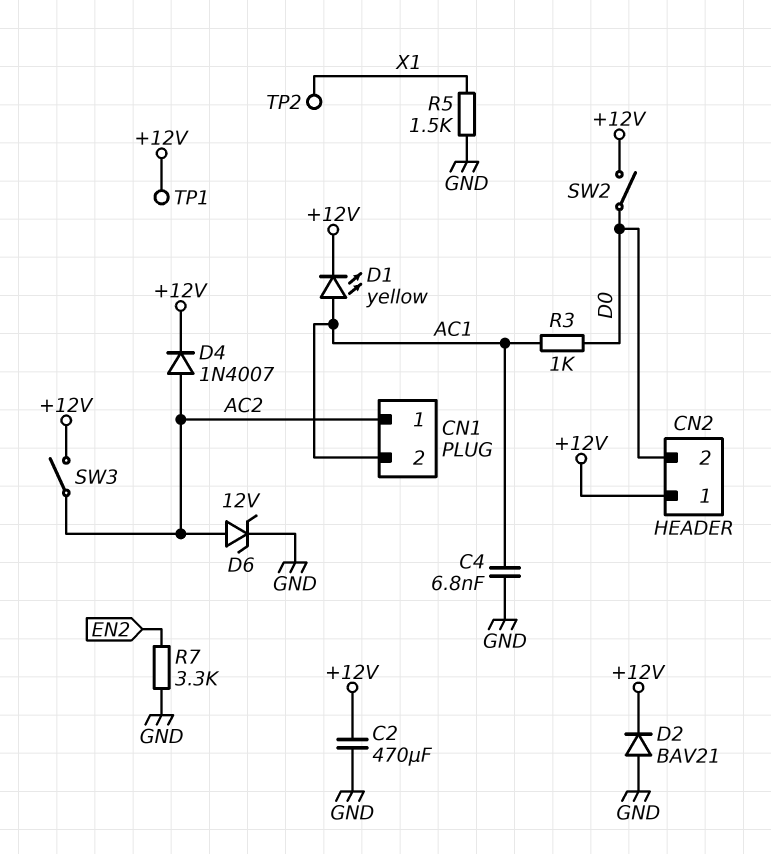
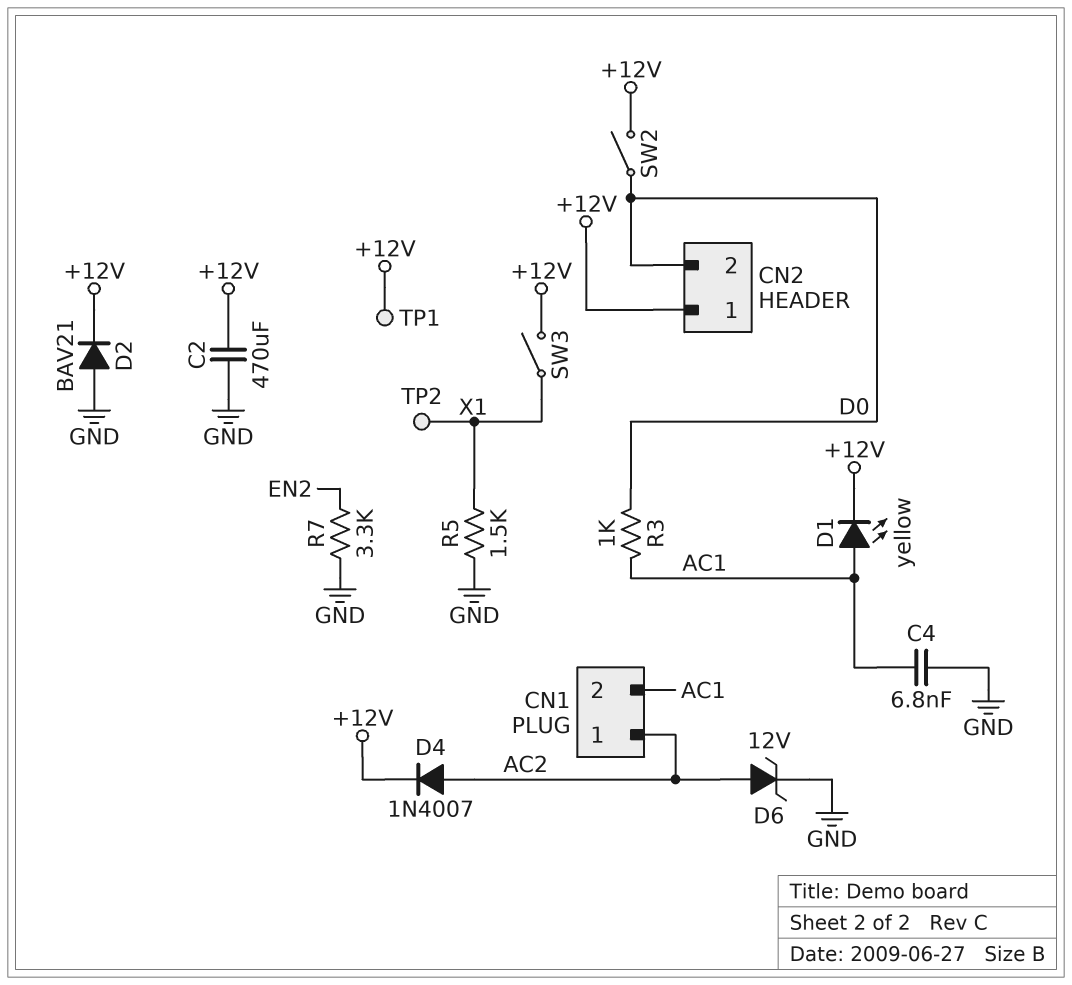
SW3: switch (+12V, AC2) -> switch (+12V, X1)

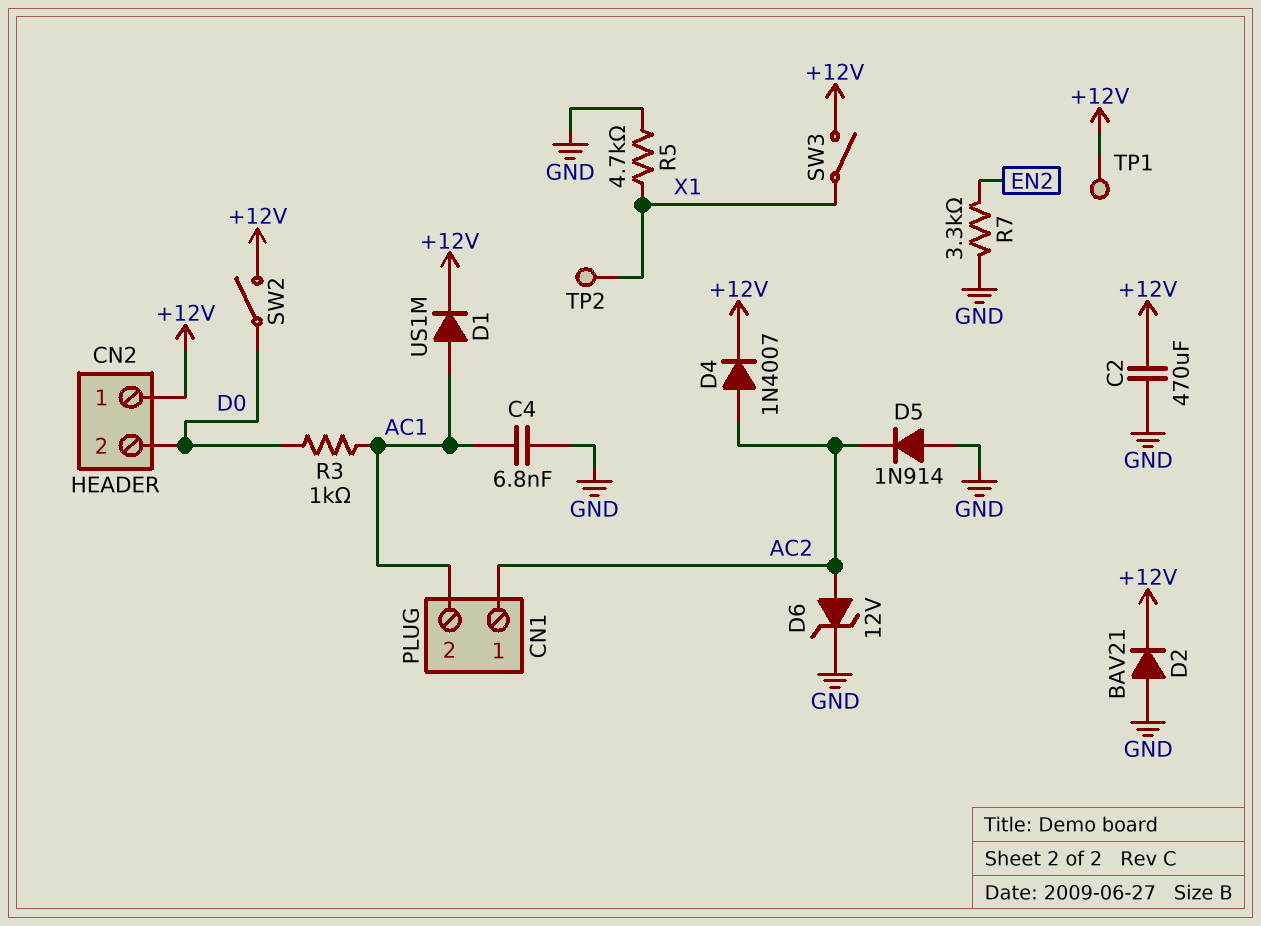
D1: LED yellow (A AC1, K +12V) -> diode US1M (A AC1, K +12V)
D5: none -> diode 1N914 (A GND, K AC2)
R5: 1.5k (GND, X1) -> 4.7k (GND, X1)

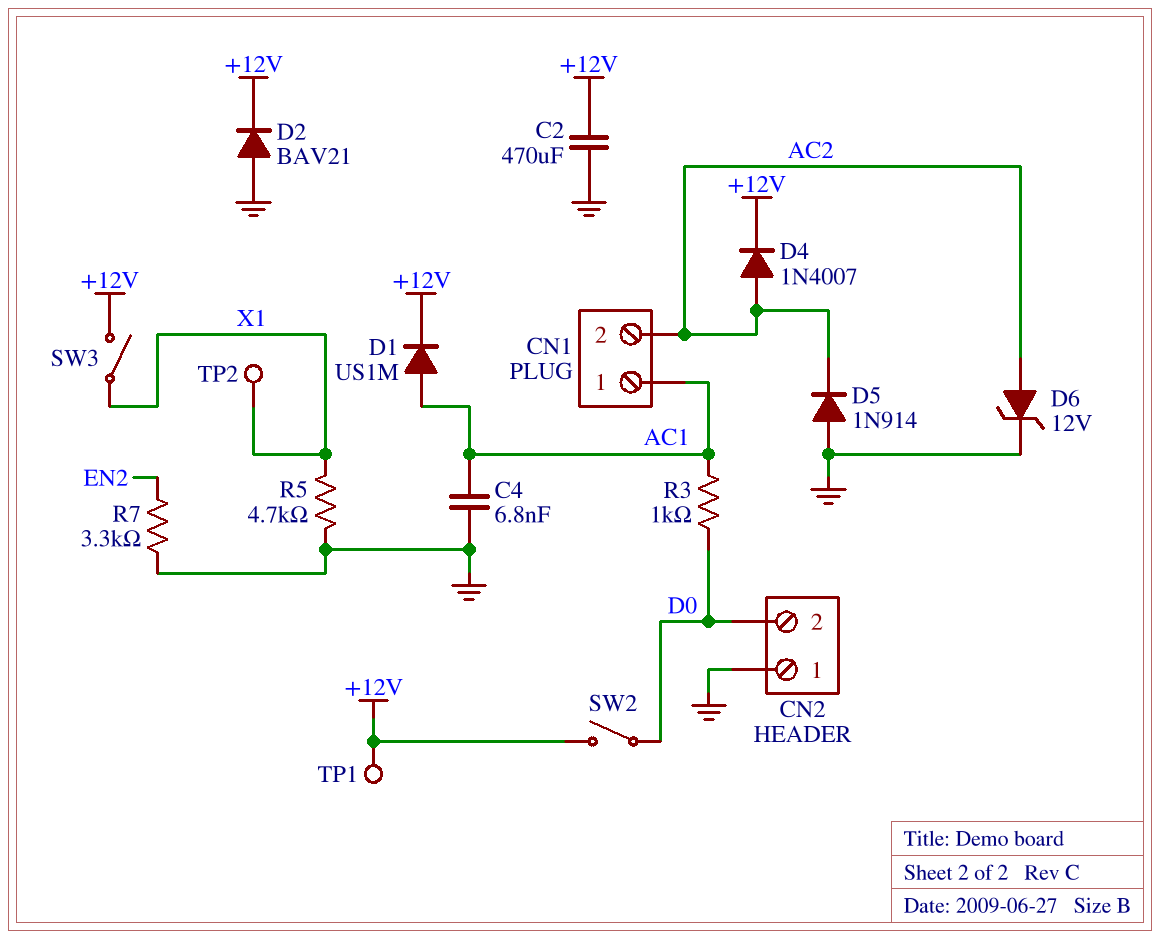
CN1 pin 1: AC2 -> AC1
CN1 pin 2: AC1 -> AC2
CN2 pin 1: +12V -> GND

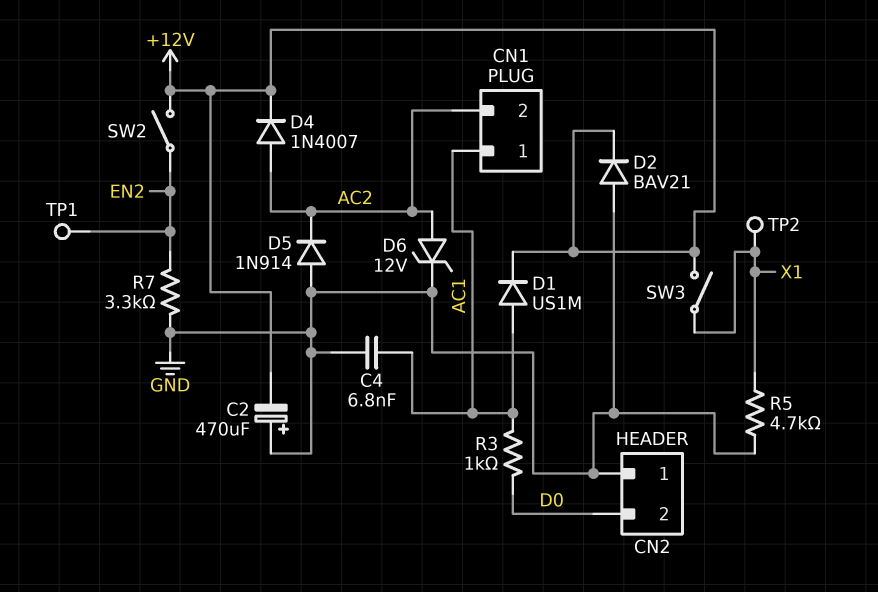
C2: 470uF (+12V, GND) -> 470uF (plus GND, minus +12V)
SW2: switch (+12V, D0) -> switch (+12V, EN2)
TP1: test point (+12V) -> test point (EN2)

